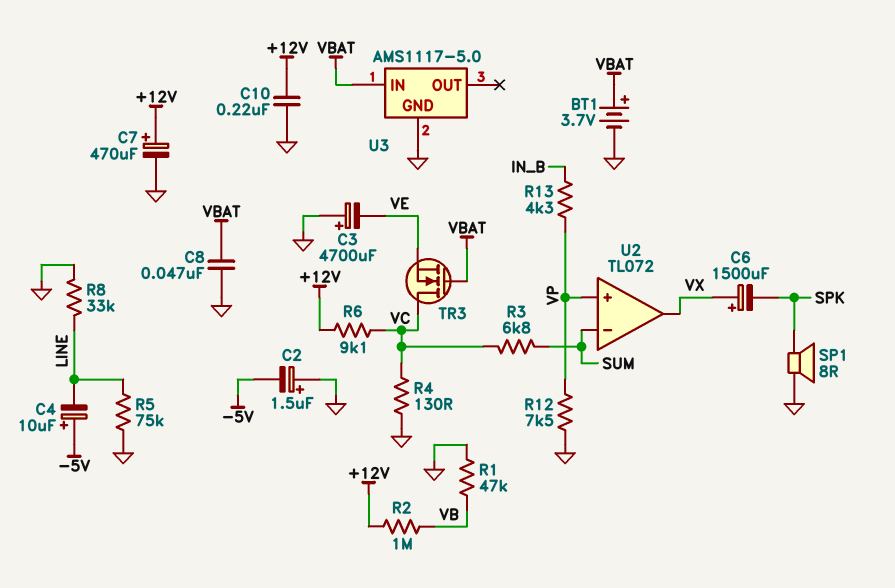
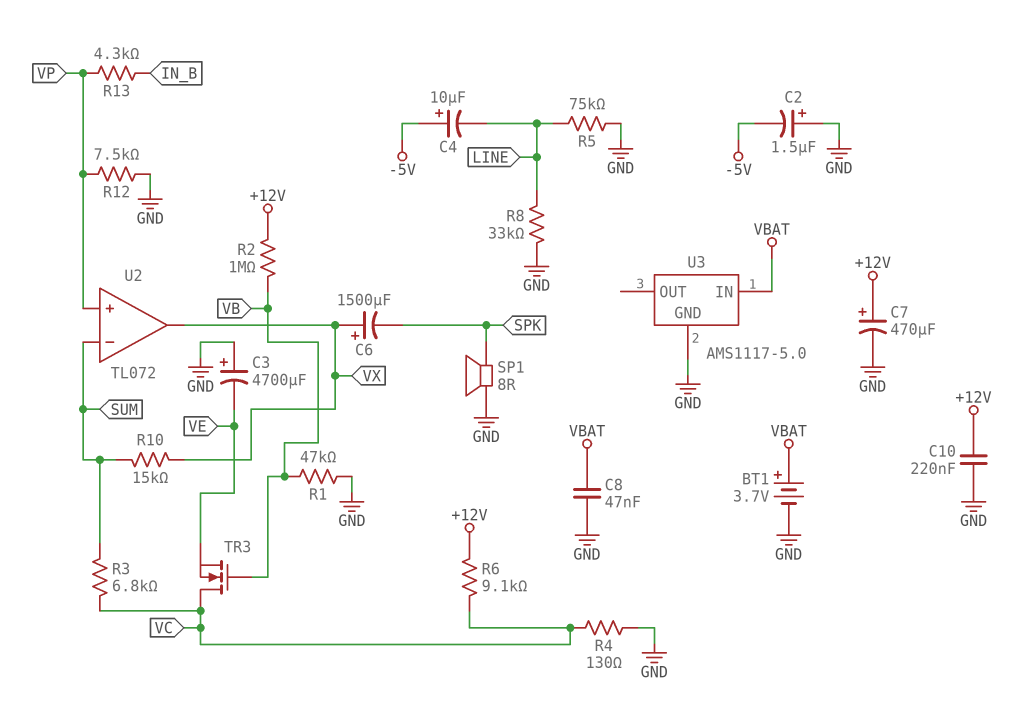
R10: none -> 15k (SUM, VX)
TR3: NMOS (G VBAT, D VC, S VE) -> NMOS (G VB, D VC, S VE)

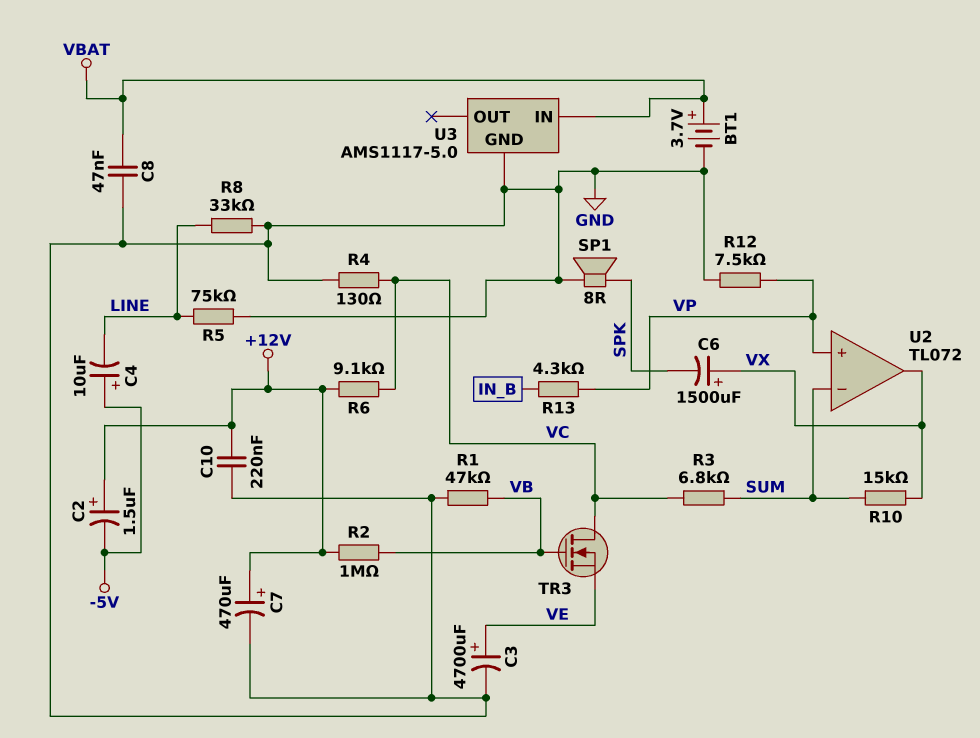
C2: 1.5uF (plus GND, minus -5V) -> 1.5uF (plus +12V, minus -5V)
C3: 4700uF (plus GND, minus VE) -> 4700uF (plus VE, minus GND)

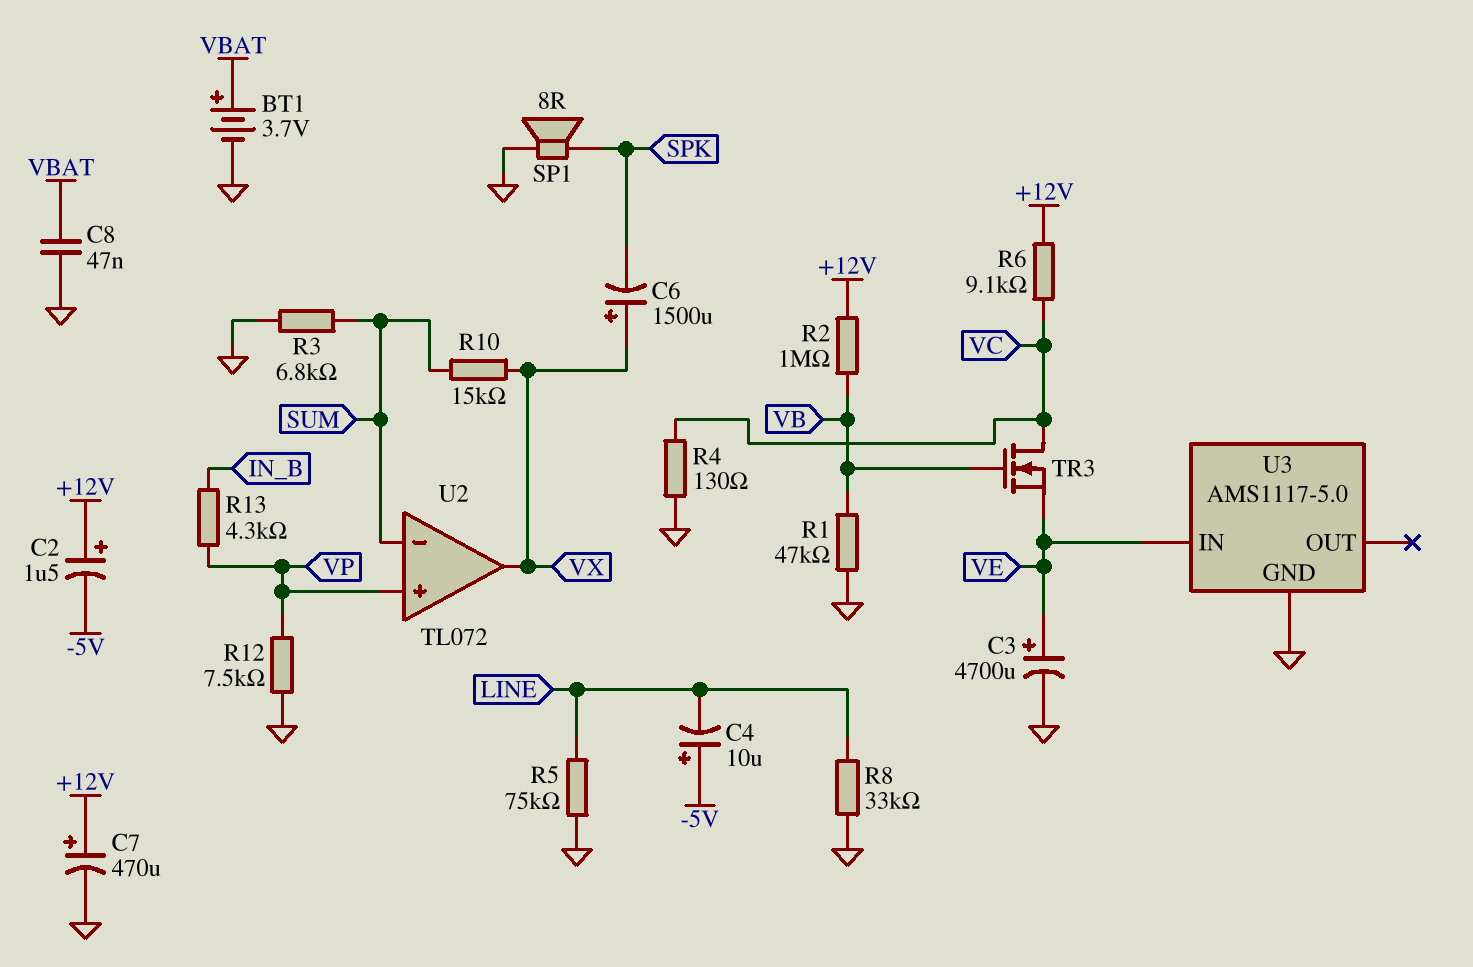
C10: 220nF (+12V, GND) -> none
R3: 6.8k (SUM, VC) -> 6.8k (GND, SUM)
U3 pin IN: VBAT -> VE

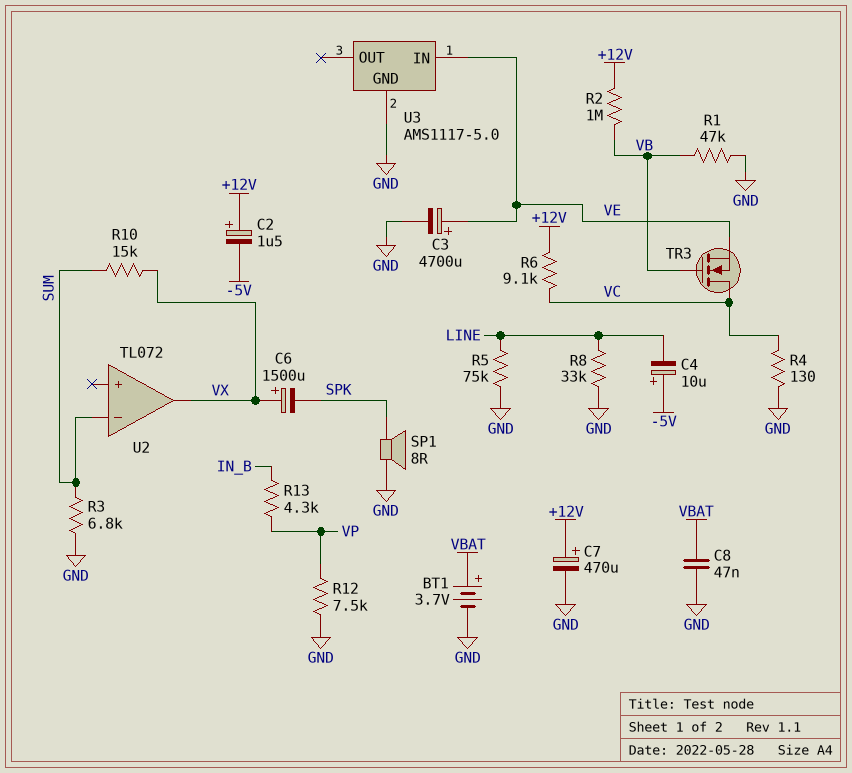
U2 pin in+: VP -> none

